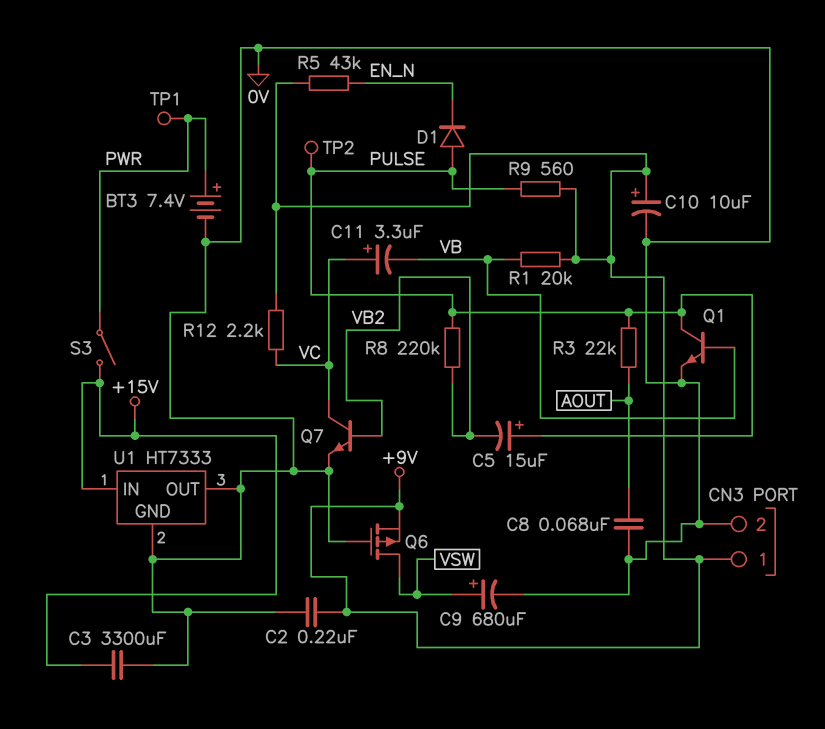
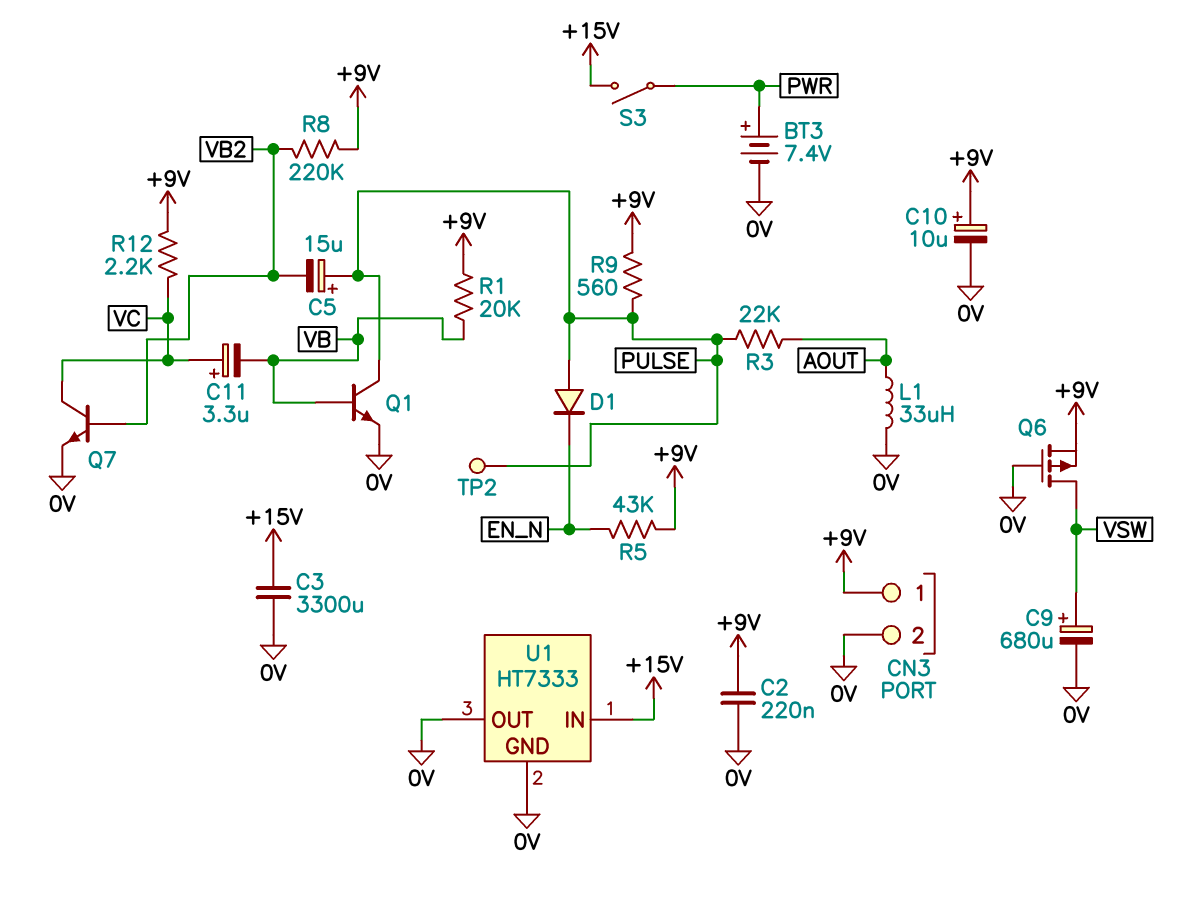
C8: 68nF (0V, AOUT) -> none
L1: none -> 33uH (0V, AOUT)
R8: 220k (PULSE, VB2) -> 220k (+9V, VB2)
TP1: test point (PWR) -> none

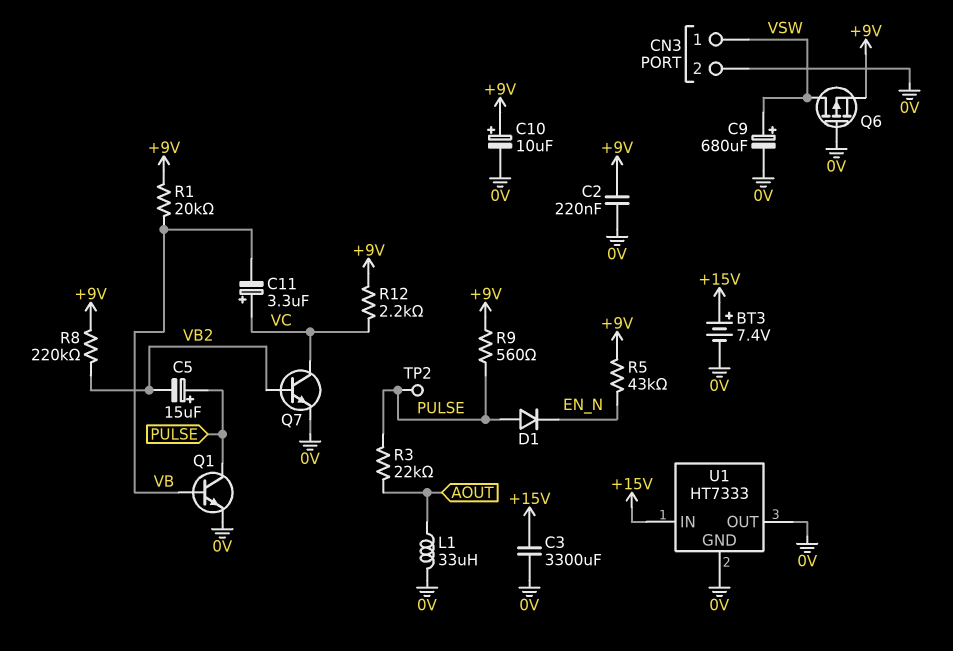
BT3: 7.4V (plus PWR, minus 0V) -> 7.4V (plus +15V, minus 0V)
CN3 pin 1: +9V -> VSW
S3: switch (+15V, PWR) -> none

